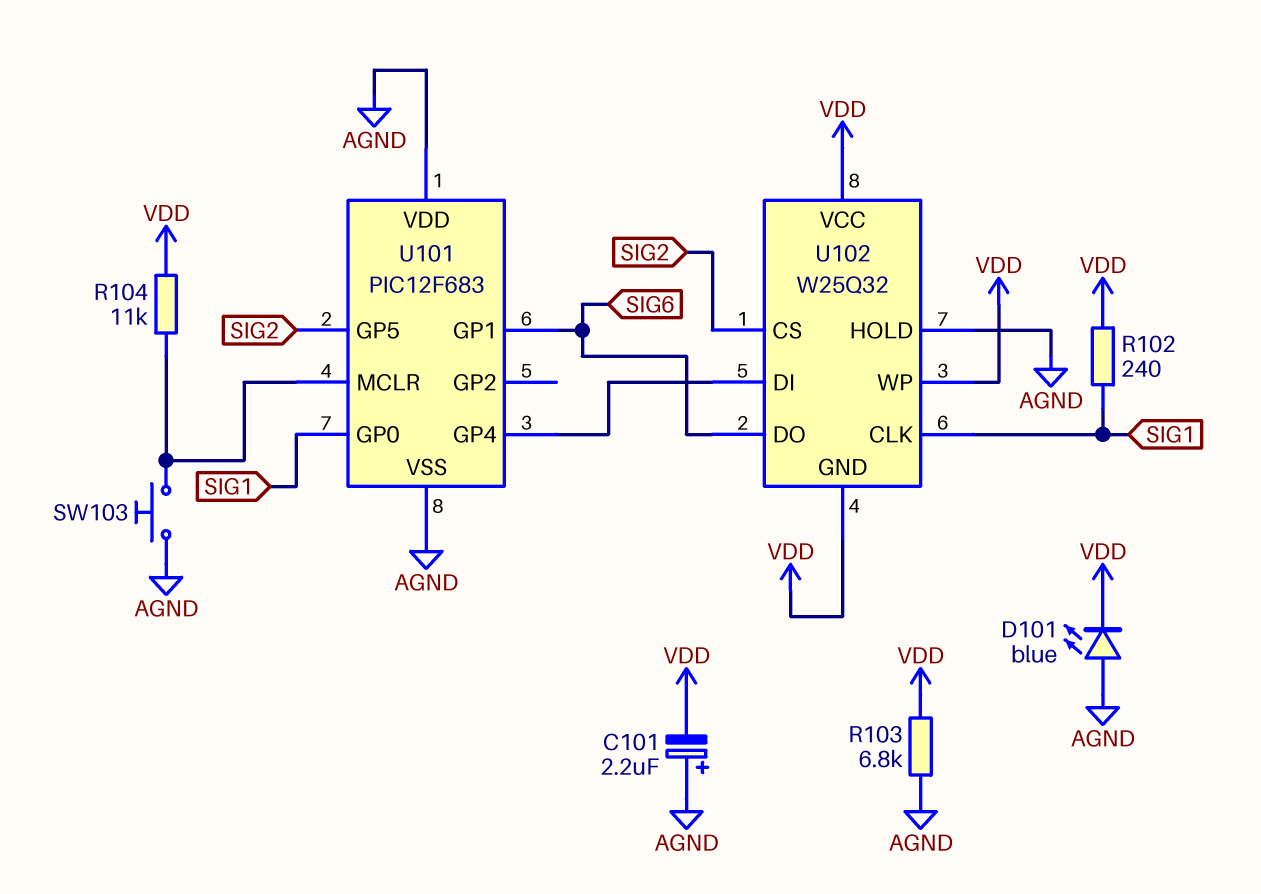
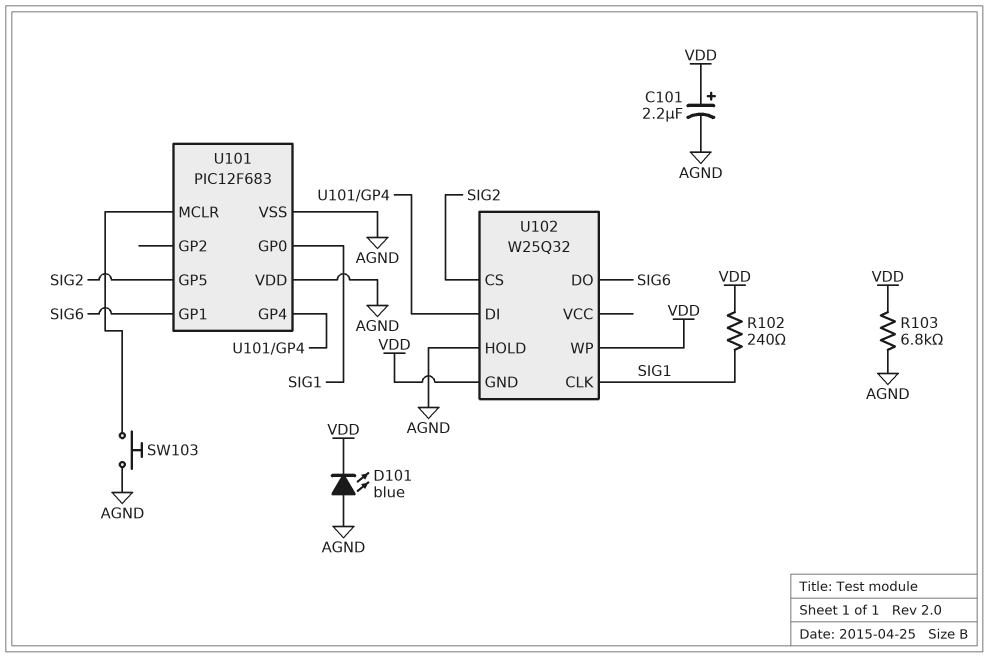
C101: 2.2uF (plus AGND, minus VDD) -> 2.2uF (plus VDD, minus AGND)
R104: 11k (U101/MCLR, VDD) -> none
U102 pin VCC: VDD -> none

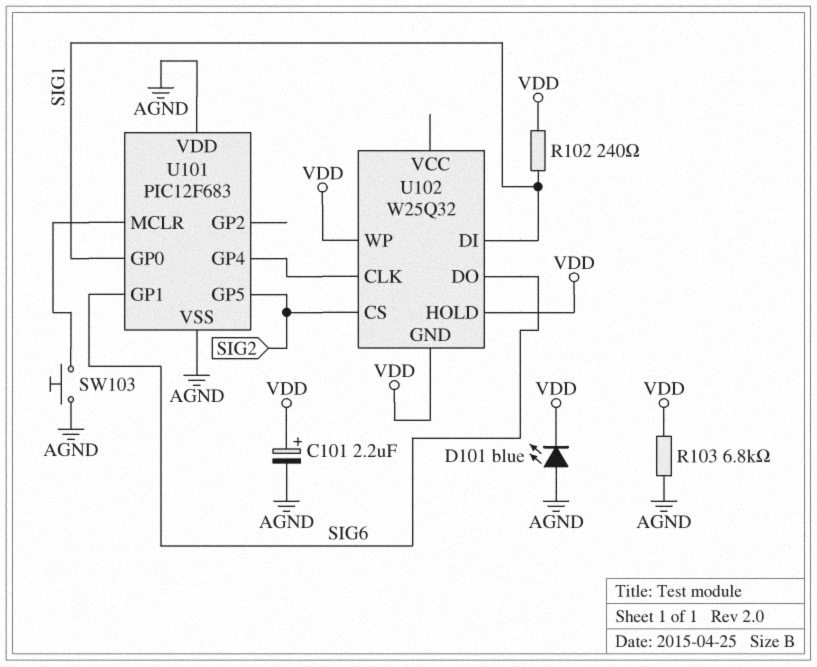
U102 pin CLK: SIG1 -> U101/GP4
U102 pin DI: U101/GP4 -> SIG1
U102 pin HOLD: AGND -> VDD

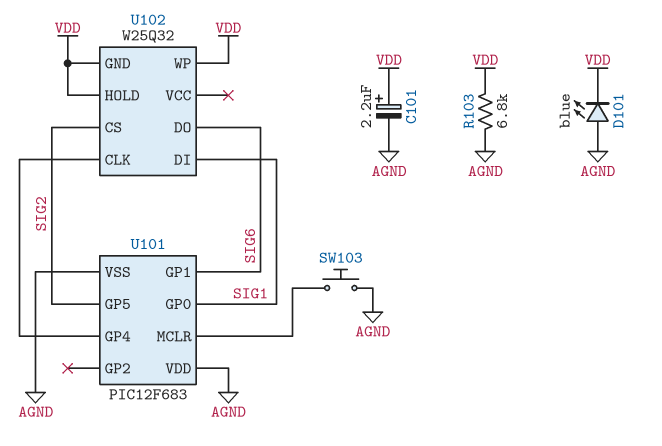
R102: 240 (SIG1, VDD) -> none

